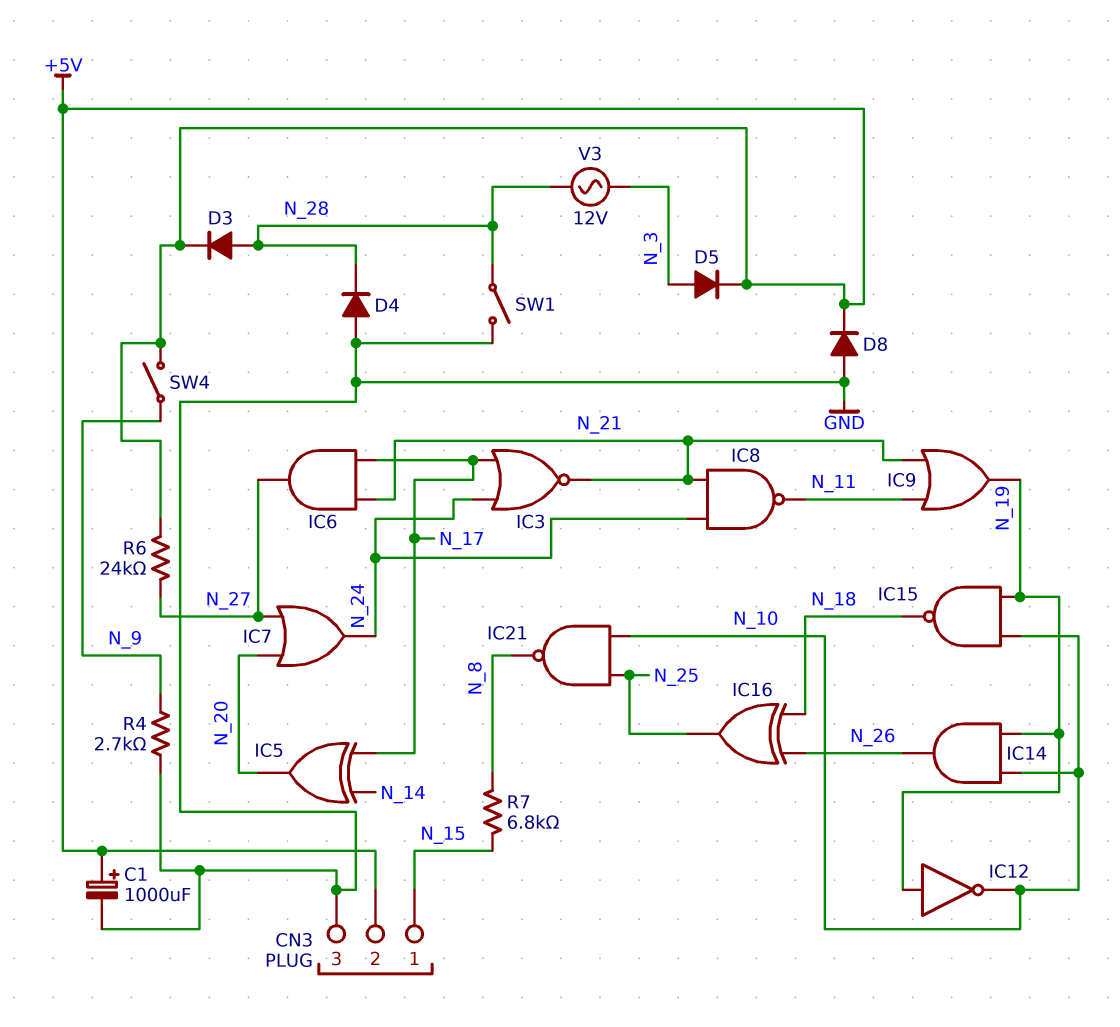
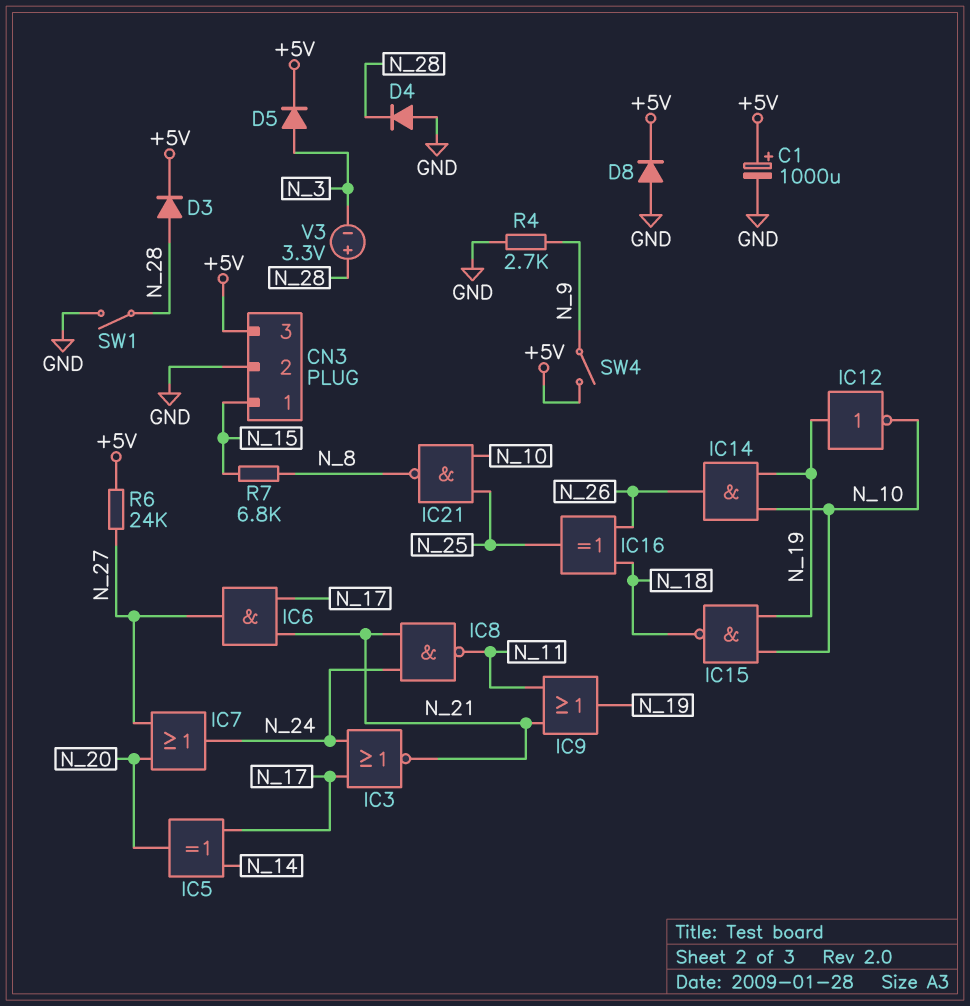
CN3 pin 2: +5V -> GND
CN3 pin 3: GND -> +5V
V3: AC 12V (N_3, N_28) -> 3.3V (plus N_28, minus N_3)

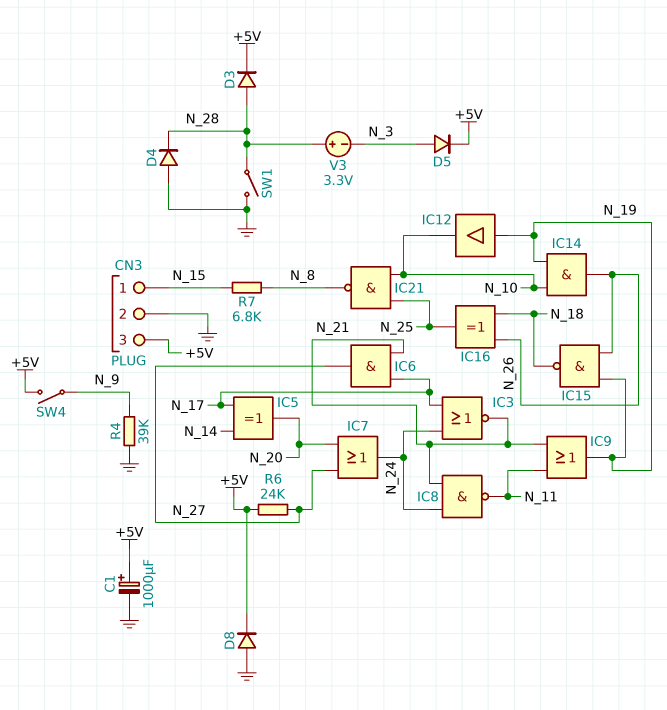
IC12: NOT (in N_19, out N_10) -> buffer (in N_19, out N_10)
IC15: NAND (in N_10, in N_19, out N_18) -> NAND (in N_19, in N_26, out N_18)
R4: 2.7k (GND, N_9) -> 39k (GND, N_9)

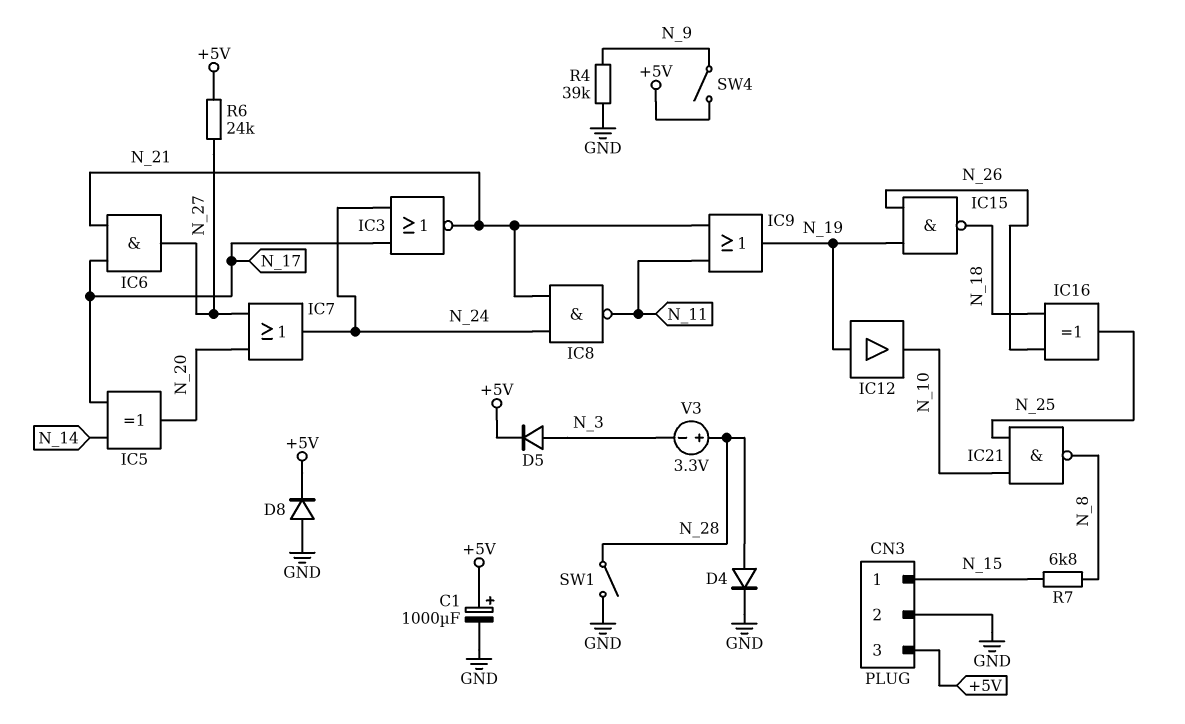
D3: diode (A N_28, K +5V) -> none
D4: diode (A GND, K N_28) -> diode (A N_28, K GND)
IC14: AND (in N_10, in N_19, out N_26) -> none

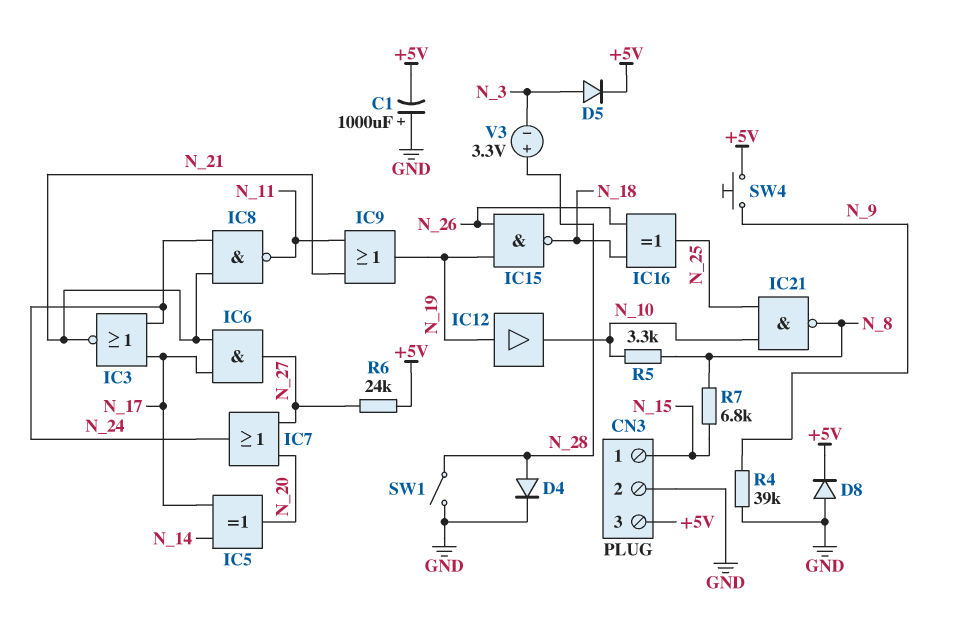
C1: 1000uF (plus +5V, minus GND) -> 1000uF (plus GND, minus +5V)
R5: none -> 3.3k (N_8, N_10)
SW4: switch (+5V, N_9) -> button (+5V, N_9)

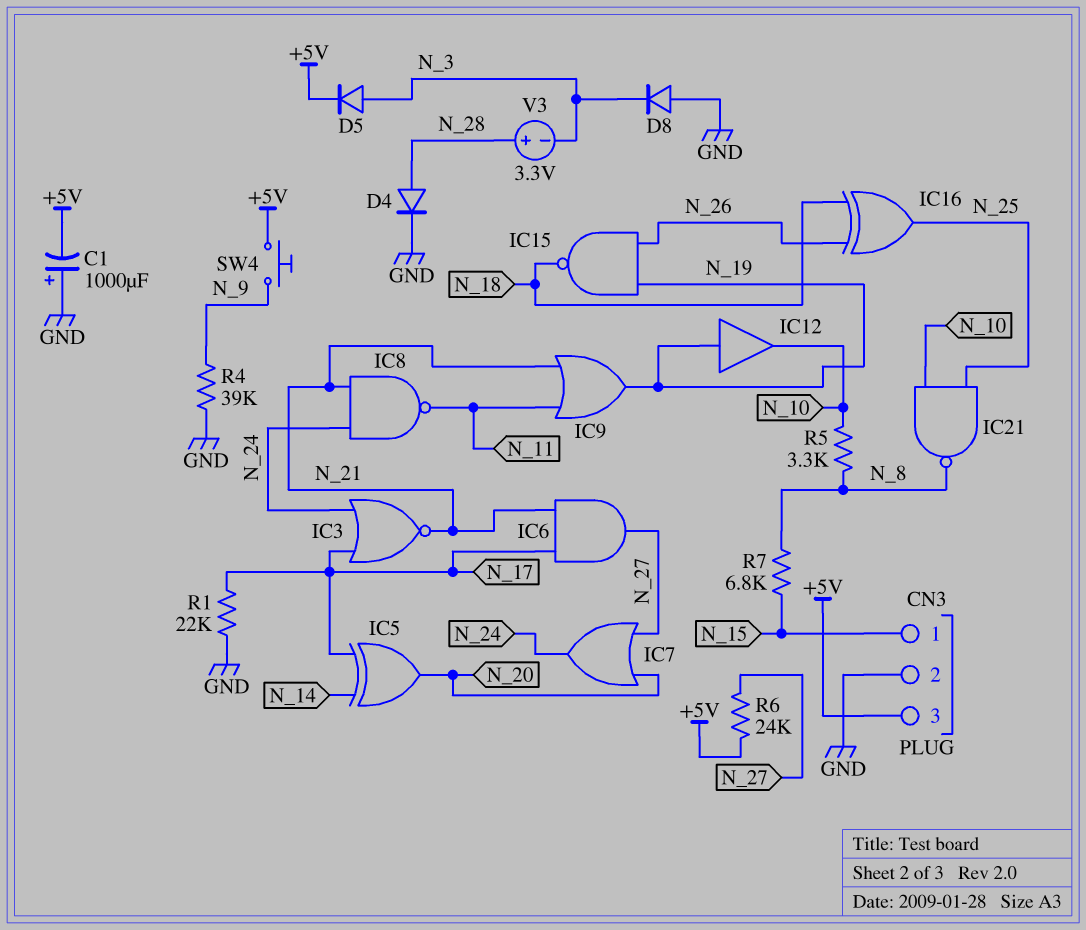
D8: diode (A GND, K +5V) -> diode (A GND, K N_3)
R1: none -> 22k (GND, N_17)
SW1: switch (GND, N_28) -> none

